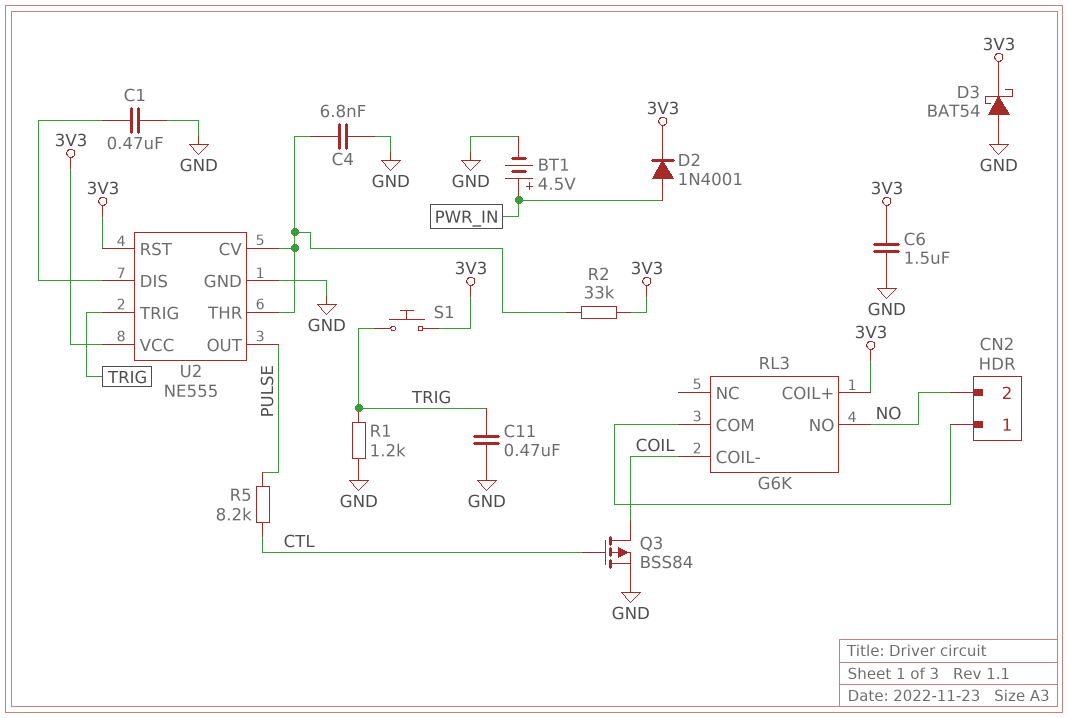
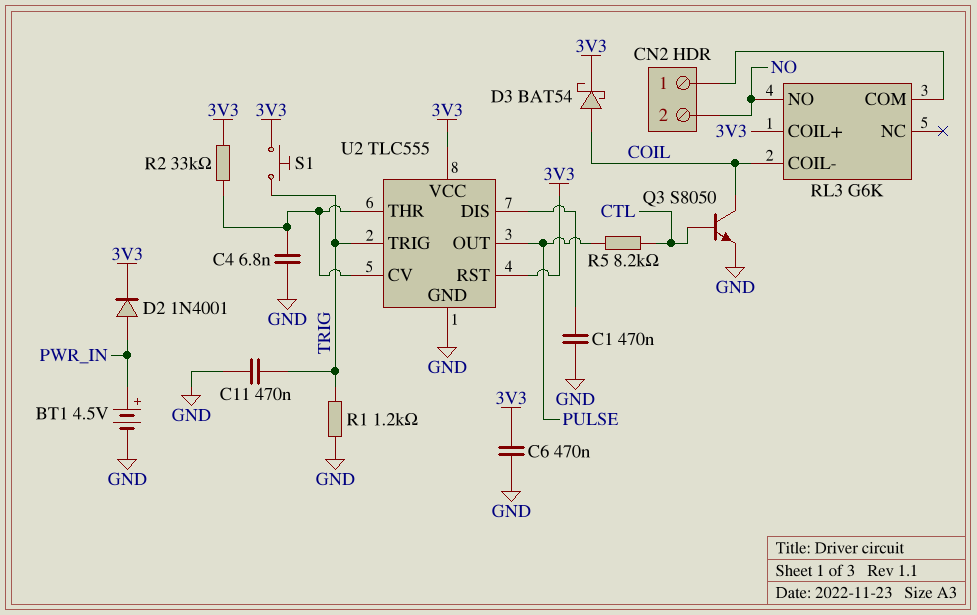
C6: 1.5uF (3V3, GND) -> 470nF (3V3, GND)
D3: schottky BAT54 (A GND, K 3V3) -> schottky BAT54 (A COIL, K 3V3)
Q3: PMOS BSS84 (G CTL, D COIL, S GND) -> NPN S8050 (B CTL, C COIL, E GND)
U2: NE555 -> TLC555

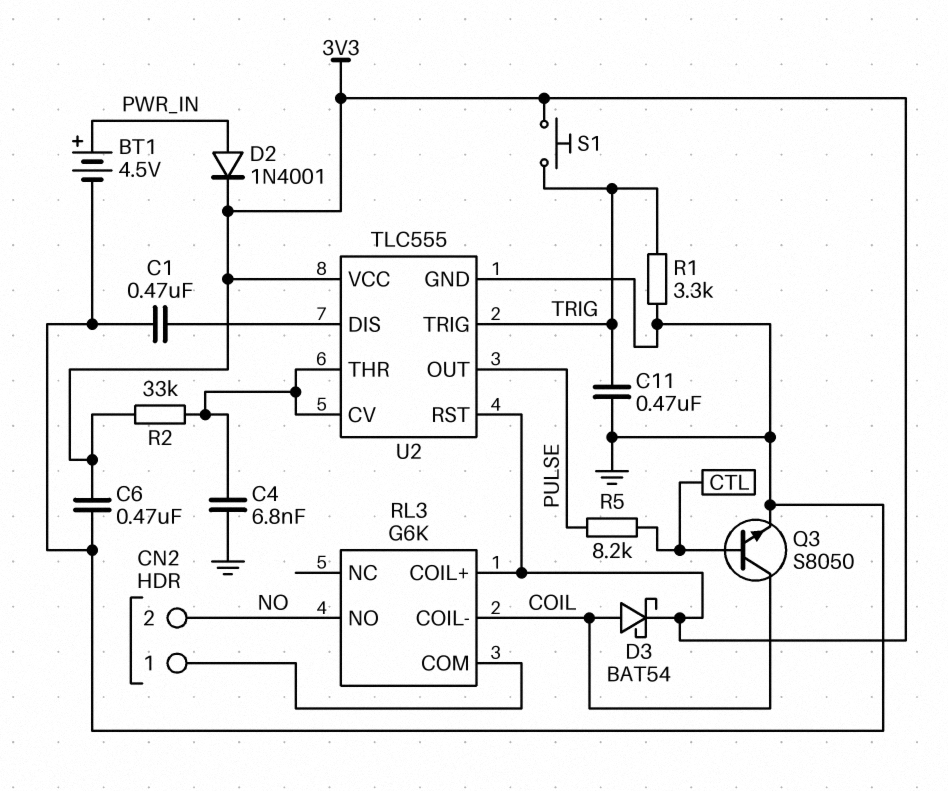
R1: 1.2k (GND, TRIG) -> 3.3k (GND, TRIG)

